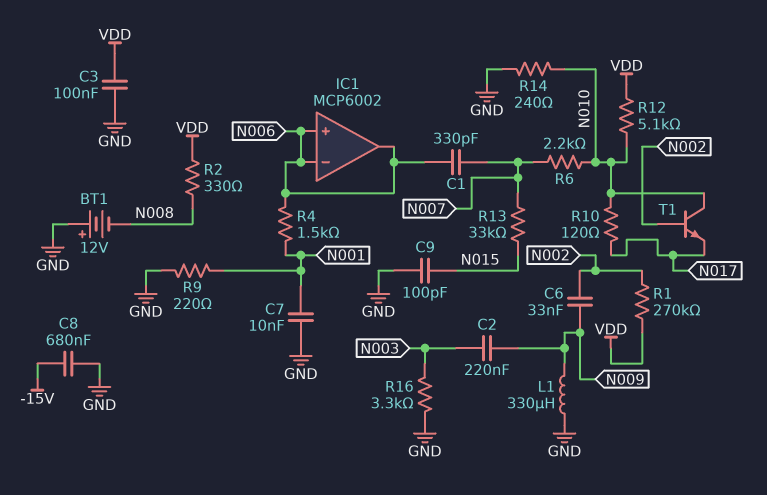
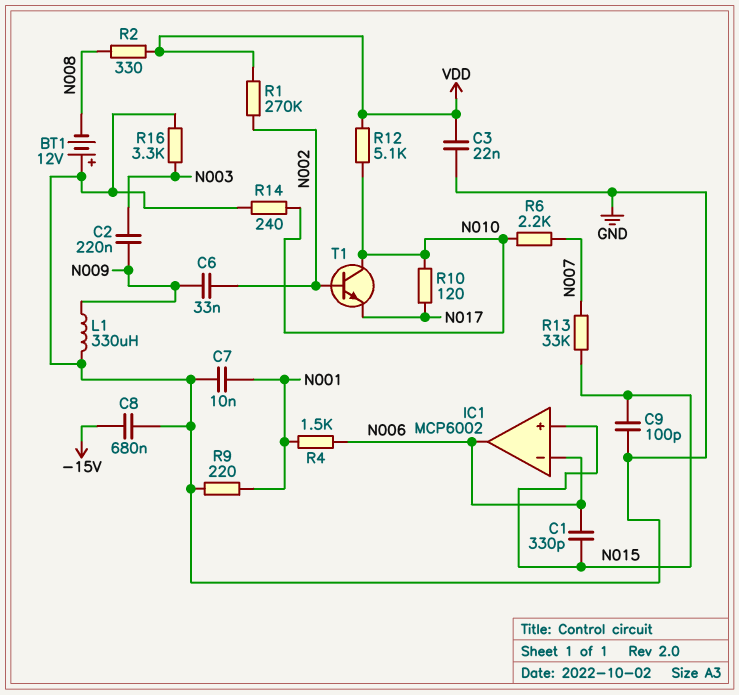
C1: 330pF (N006, N007) -> 330pF (N006, N015)
C3: 100nF (GND, VDD) -> 22nF (GND, VDD)
IC1 pin in+: N006 -> N015

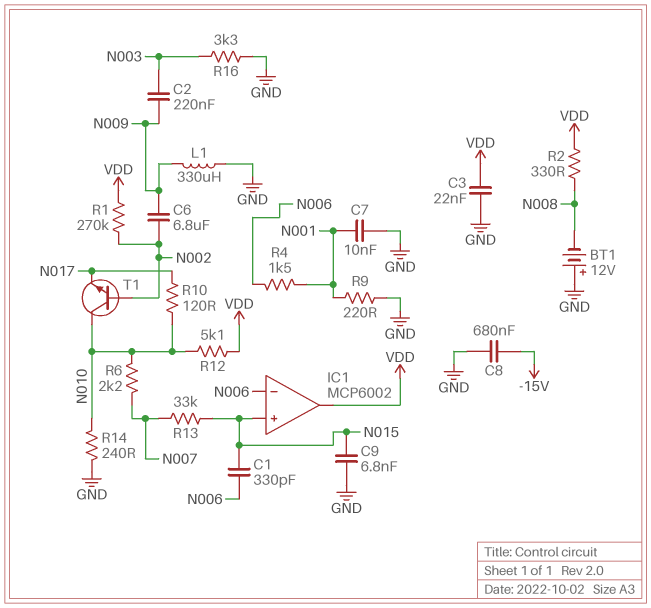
C6: 33nF (N002, N009) -> 6.8uF (N002, N009)
C9: 100pF (GND, N015) -> 6.8nF (GND, N015)
IC1 pin out: N006 -> VDD

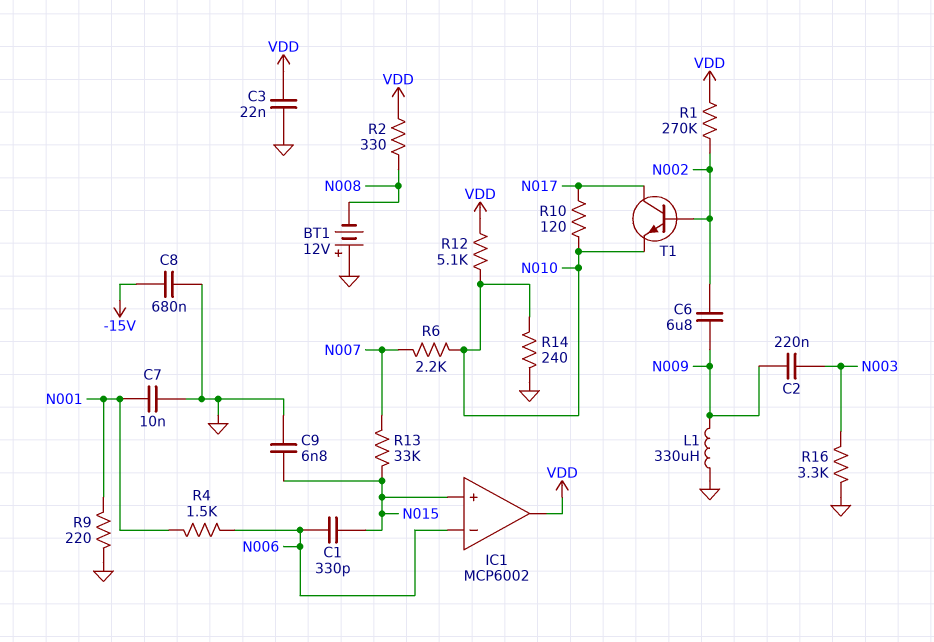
T1: NPN (B N002, C N010, E N017) -> NPN (B N002, C N017, E N010)

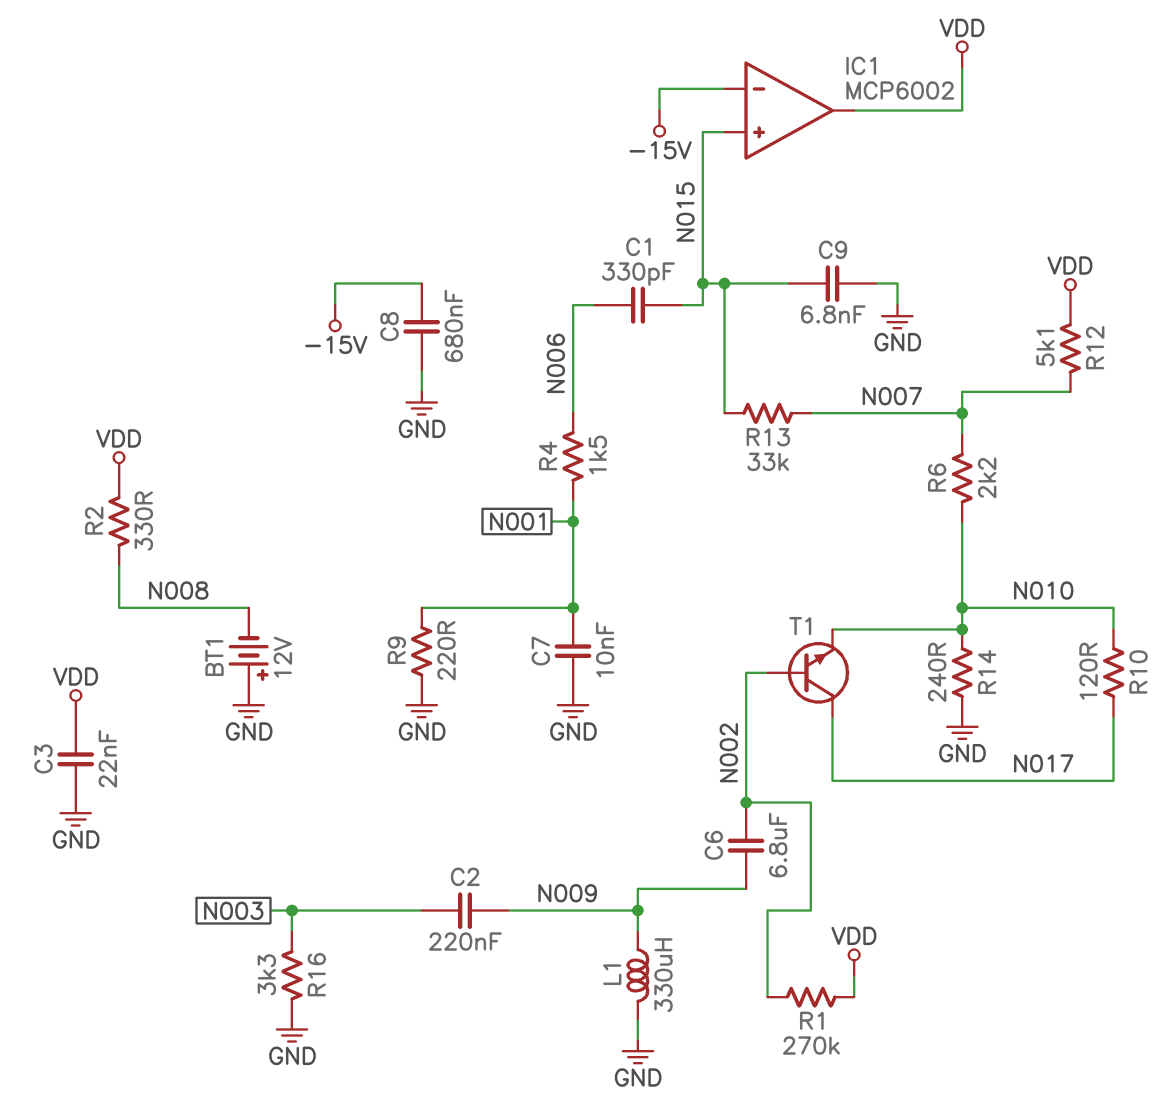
IC1 pin in-: N006 -> -15V
R12: 5.1k (N010, VDD) -> 5.1k (N007, VDD)

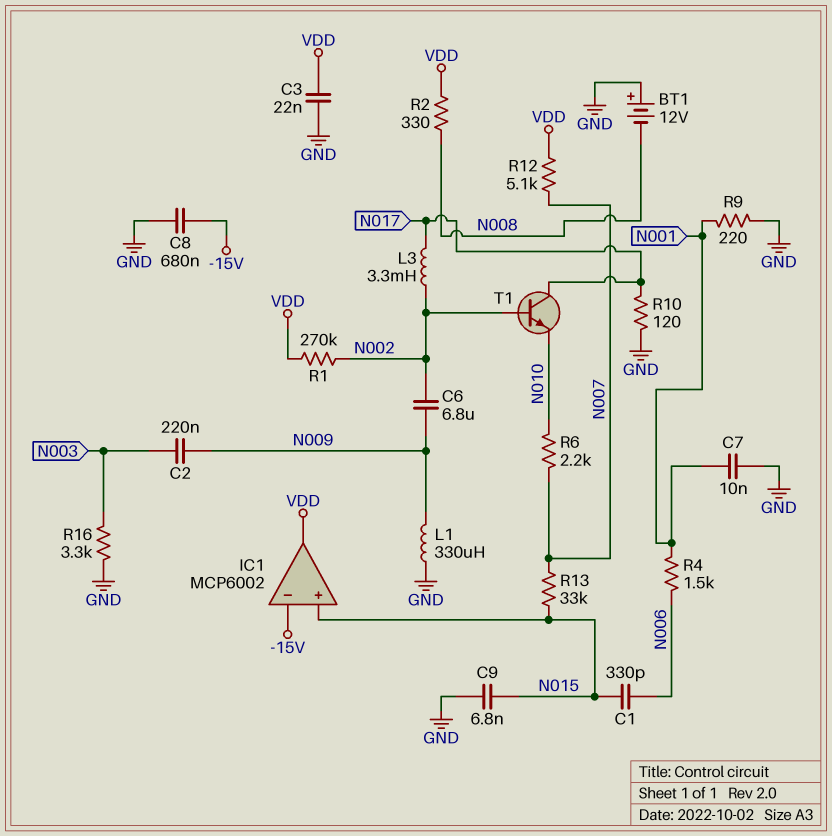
L3: none -> 3.3mH (N002, N017)
R10: 120 (N010, N017) -> 120 (GND, N017)
R14: 240 (GND, N010) -> none

